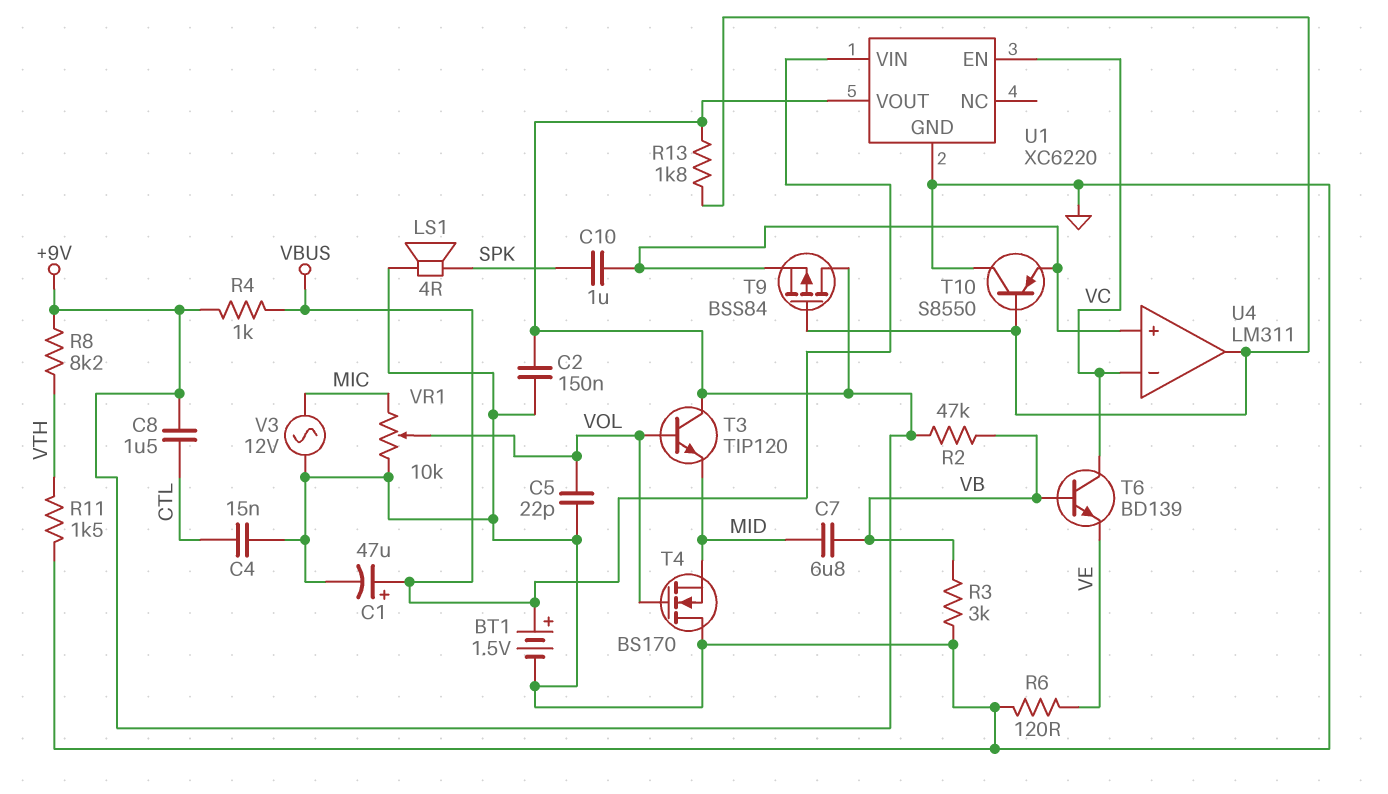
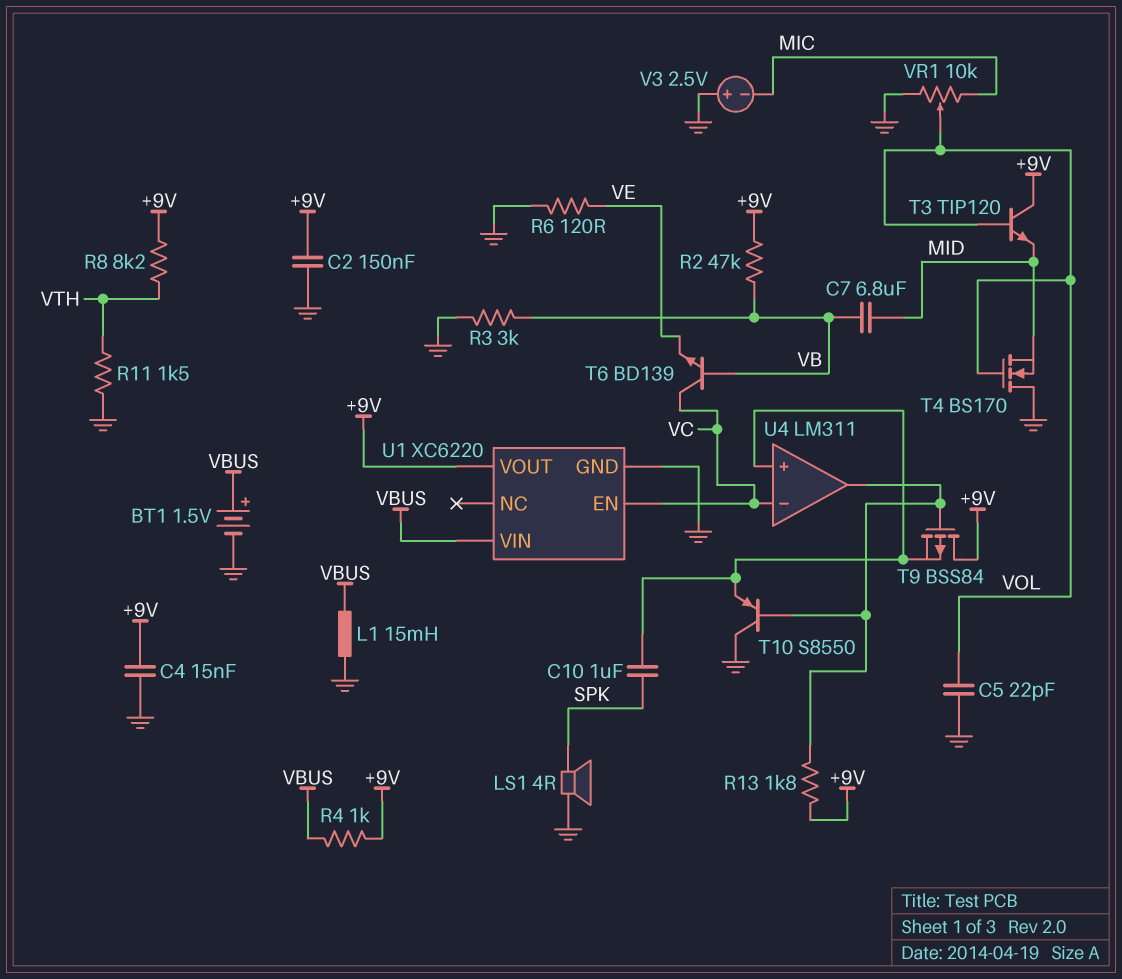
C1: 47uF (plus VBUS, minus GND) -> none
C4: 15nF (CTL, GND) -> 15nF (+9V, GND)
C8: 1.5uF (+9V, CTL) -> none
L1: none -> 15mH (GND, VBUS)
V3: AC 12V (GND, MIC) -> 2.5V (plus GND, minus MIC)

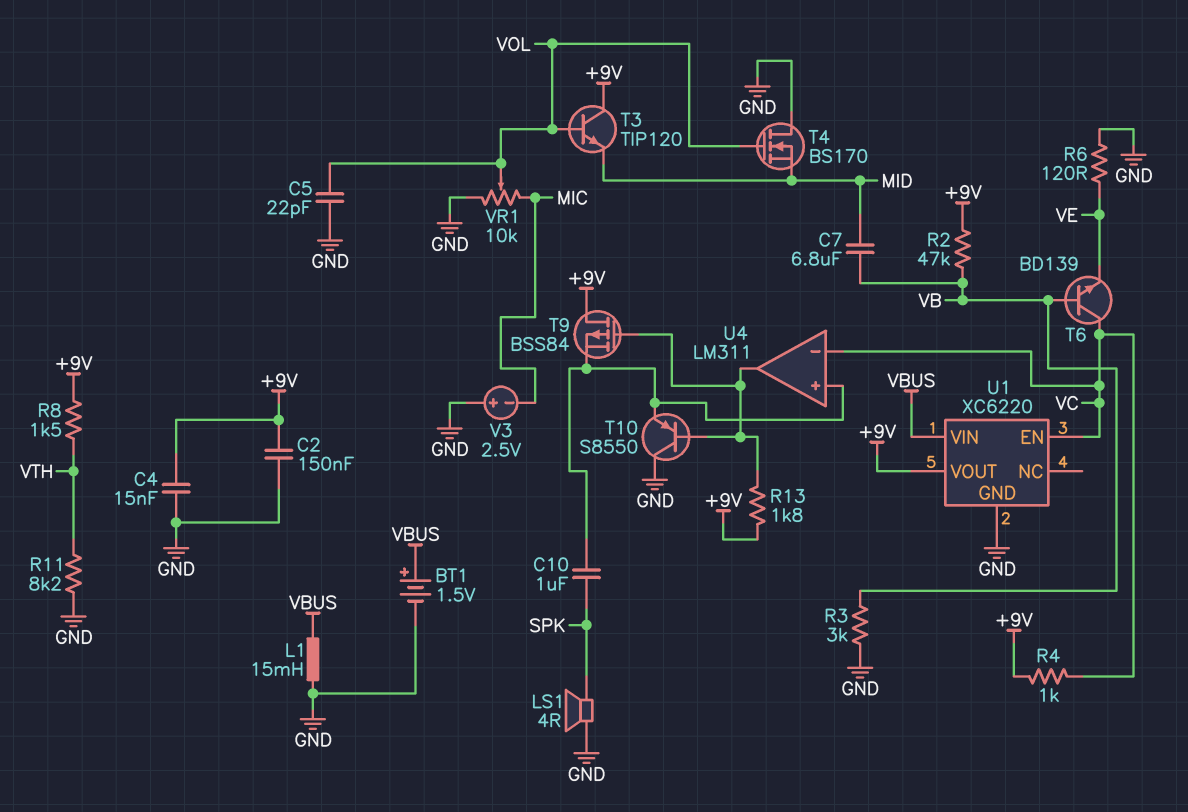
R4: 1k (+9V, VBUS) -> 1k (+9V, VC)
R8: 8.2k (+9V, VTH) -> 1.5k (+9V, VTH)
R11: 1.5k (GND, VTH) -> 8.2k (GND, VTH)

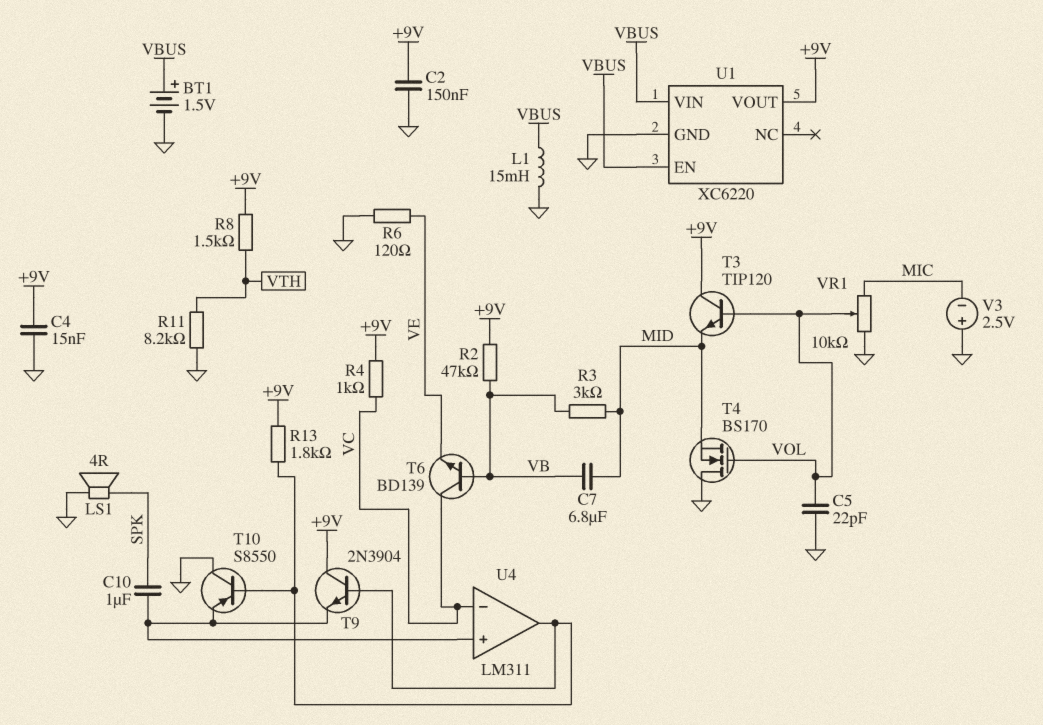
R3: 3k (GND, VB) -> 3k (MID, VB)
T9: PMOS BSS84 (G U4/out, D +9V, S U4/in+) -> NPN 2N3904 (B U4/out, C +9V, E U4/in+)
U1 pin EN: VC -> VBUS

